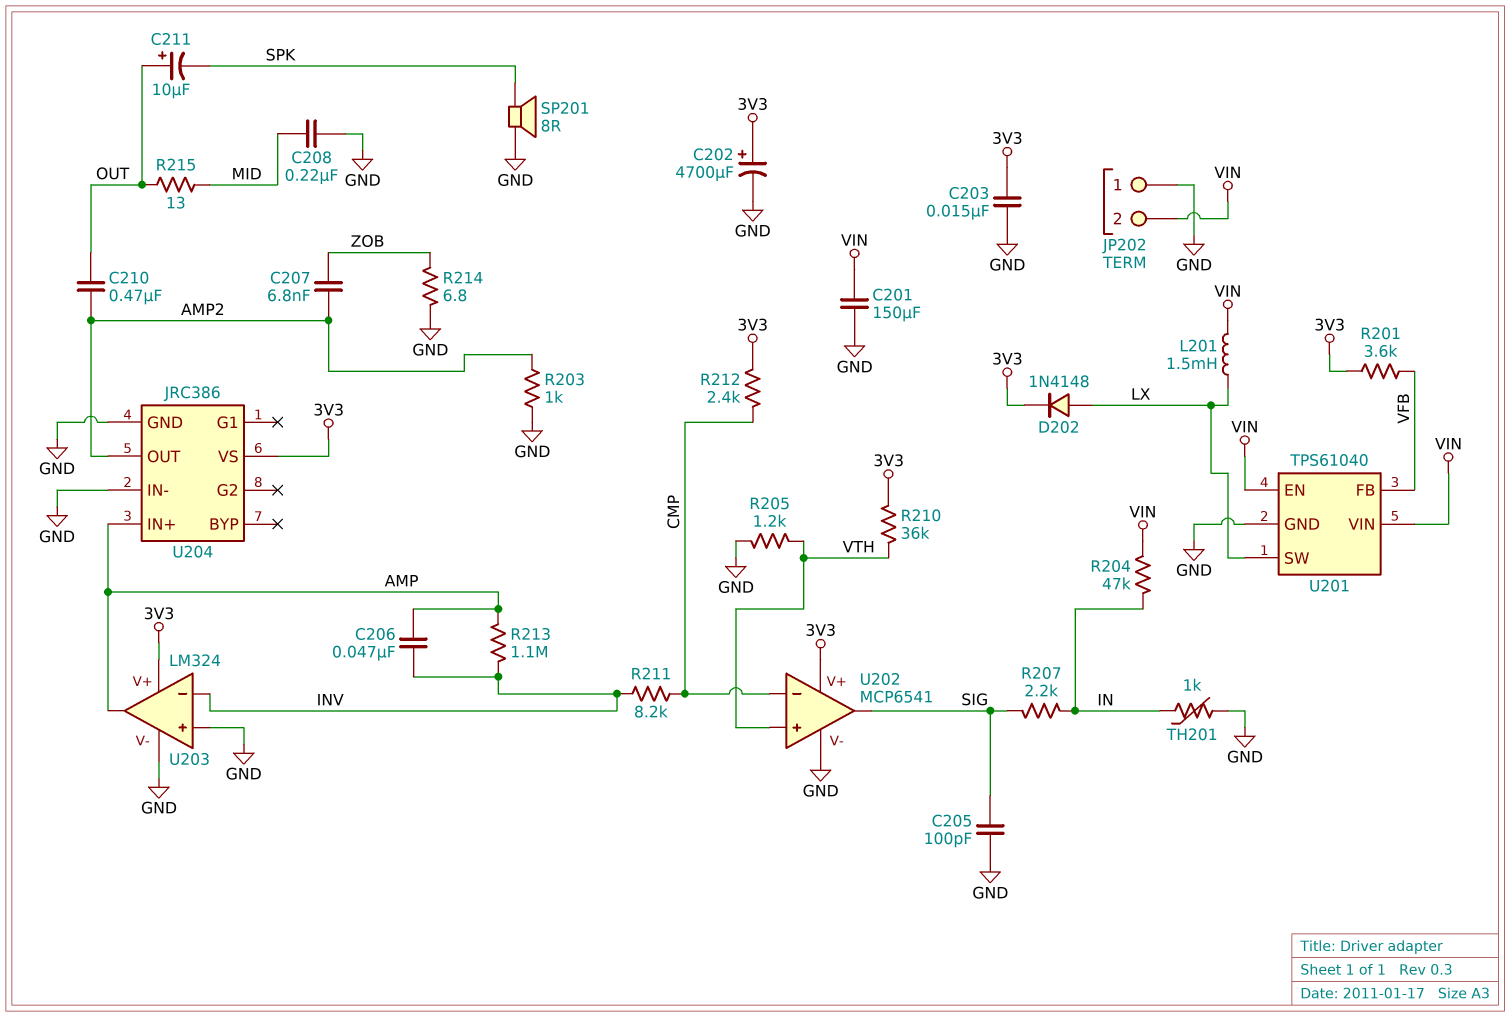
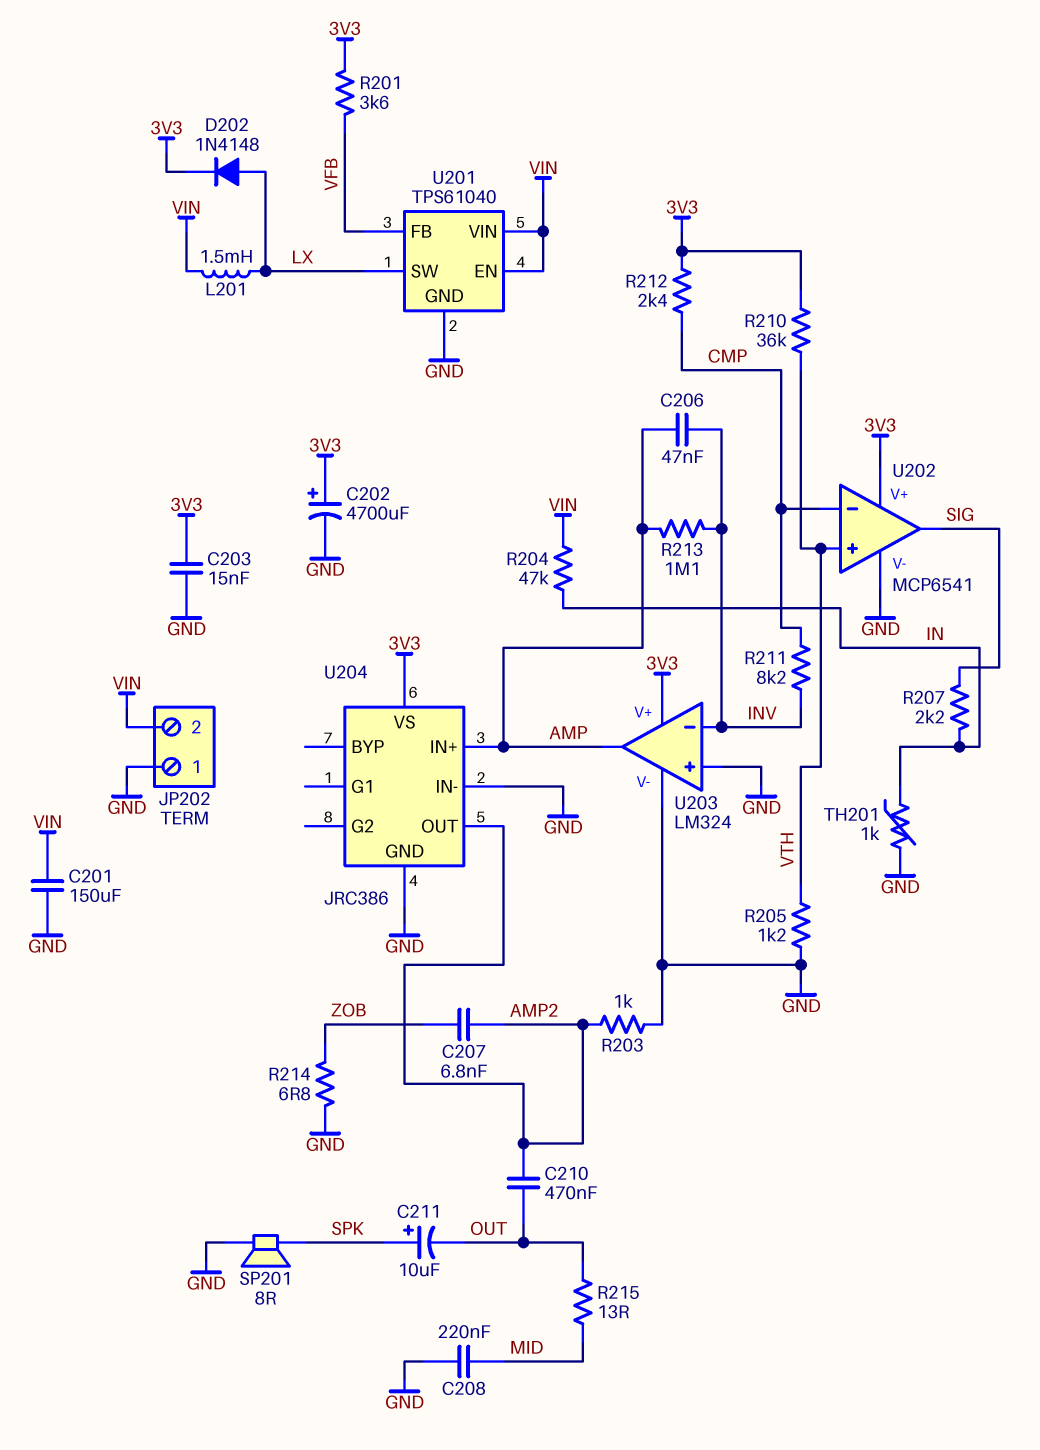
C205: 100pF (GND, SIG) -> none
C211: 10uF (plus OUT, minus SPK) -> 10uF (plus SPK, minus OUT)

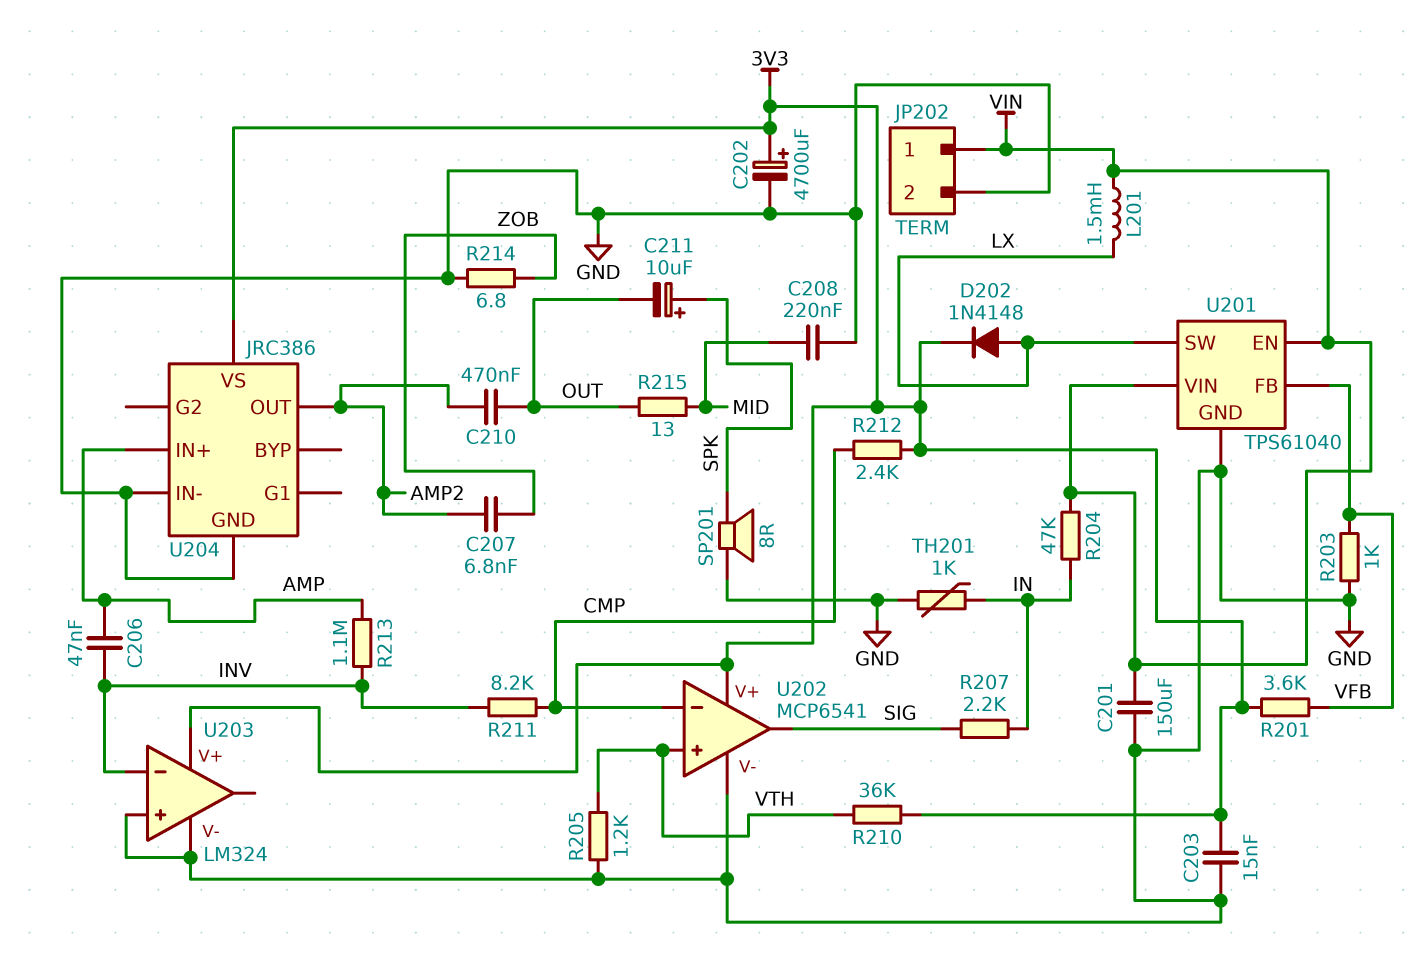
JP202 pin 1: GND -> VIN
JP202 pin 2: VIN -> GND
R203: 1k (AMP2, GND) -> 1k (GND, VFB)
U203 pin out: AMP -> none

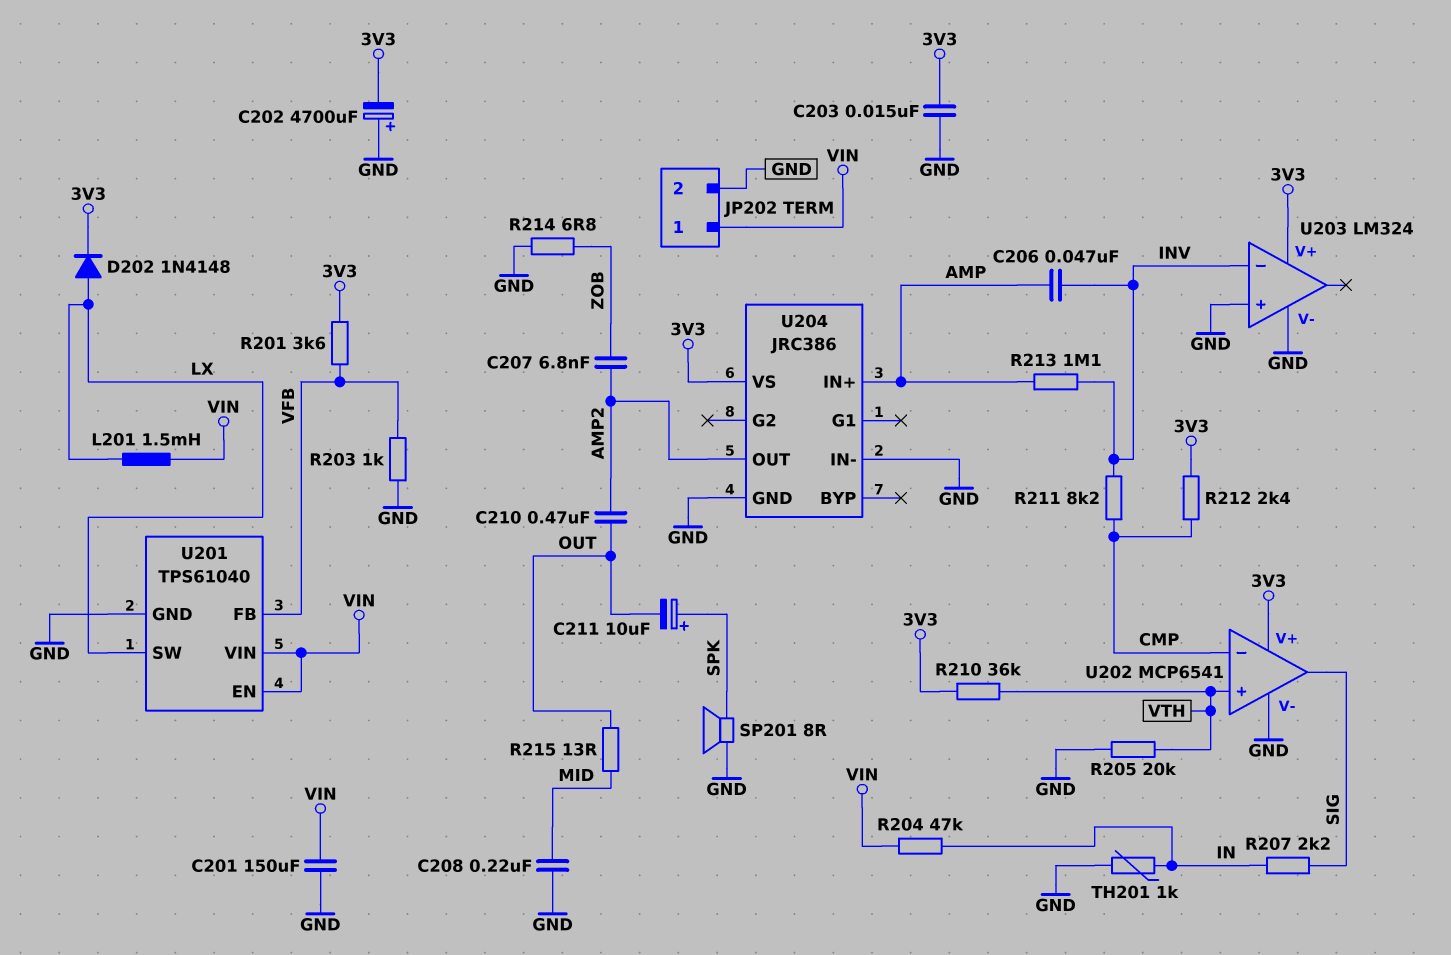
C202: 4700uF (plus 3V3, minus GND) -> 4700uF (plus GND, minus 3V3)
R205: 1.2k (GND, VTH) -> 20k (GND, VTH)

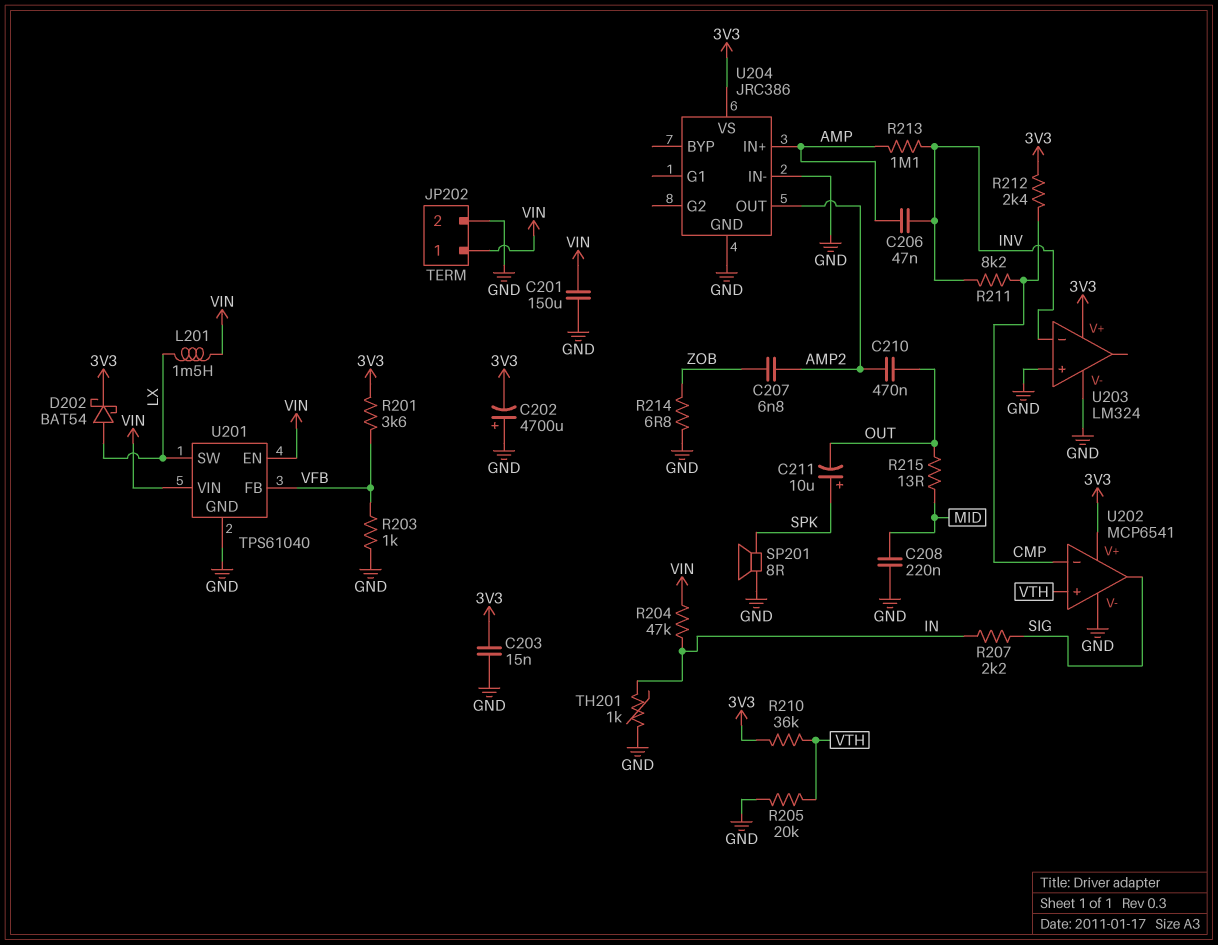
D202: diode 1N4148 (A LX, K 3V3) -> schottky BAT54 (A LX, K 3V3)

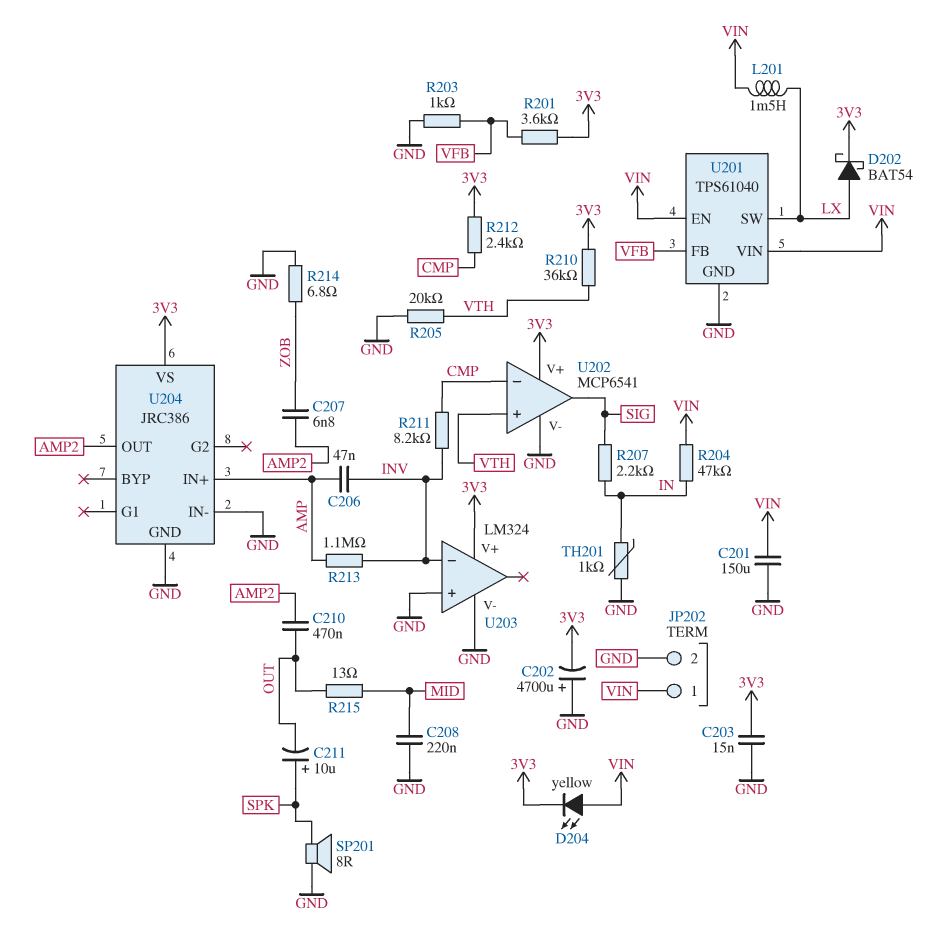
D204: none -> LED yellow (A VIN, K 3V3)

